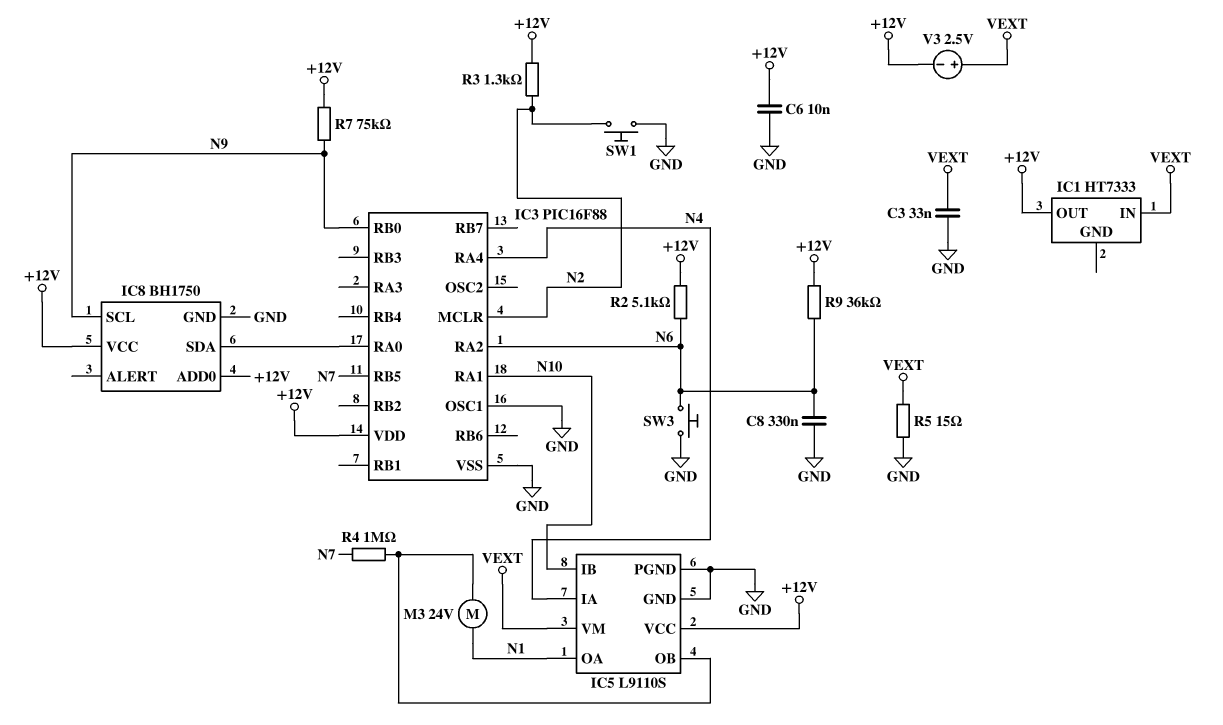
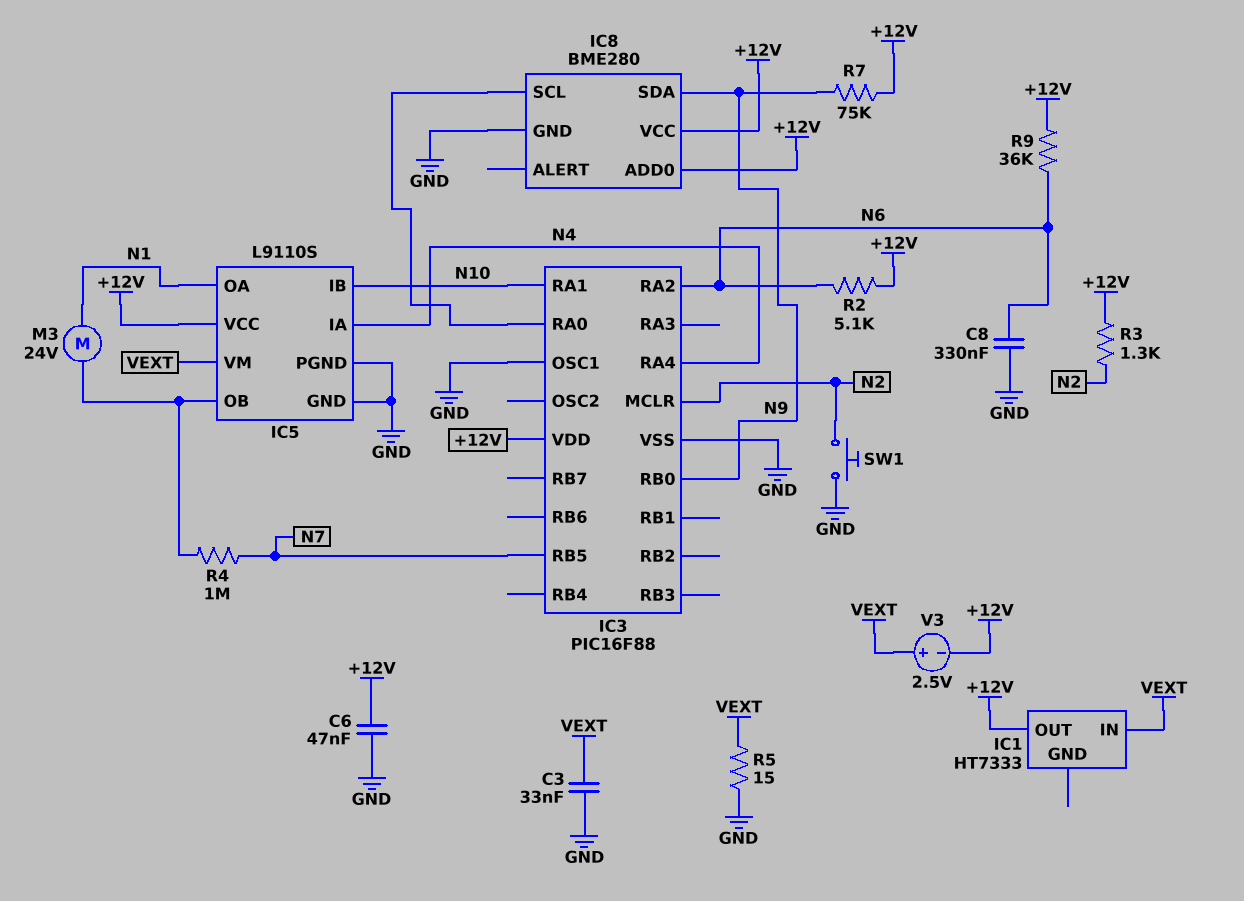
C6: 10nF (+12V, GND) -> 47nF (+12V, GND)
IC8: BH1750 -> BME280
IC8 pin SCL: N9 -> IC3/RA0
IC8 pin SDA: IC3/RA0 -> N9
SW3: button (GND, N6) -> none

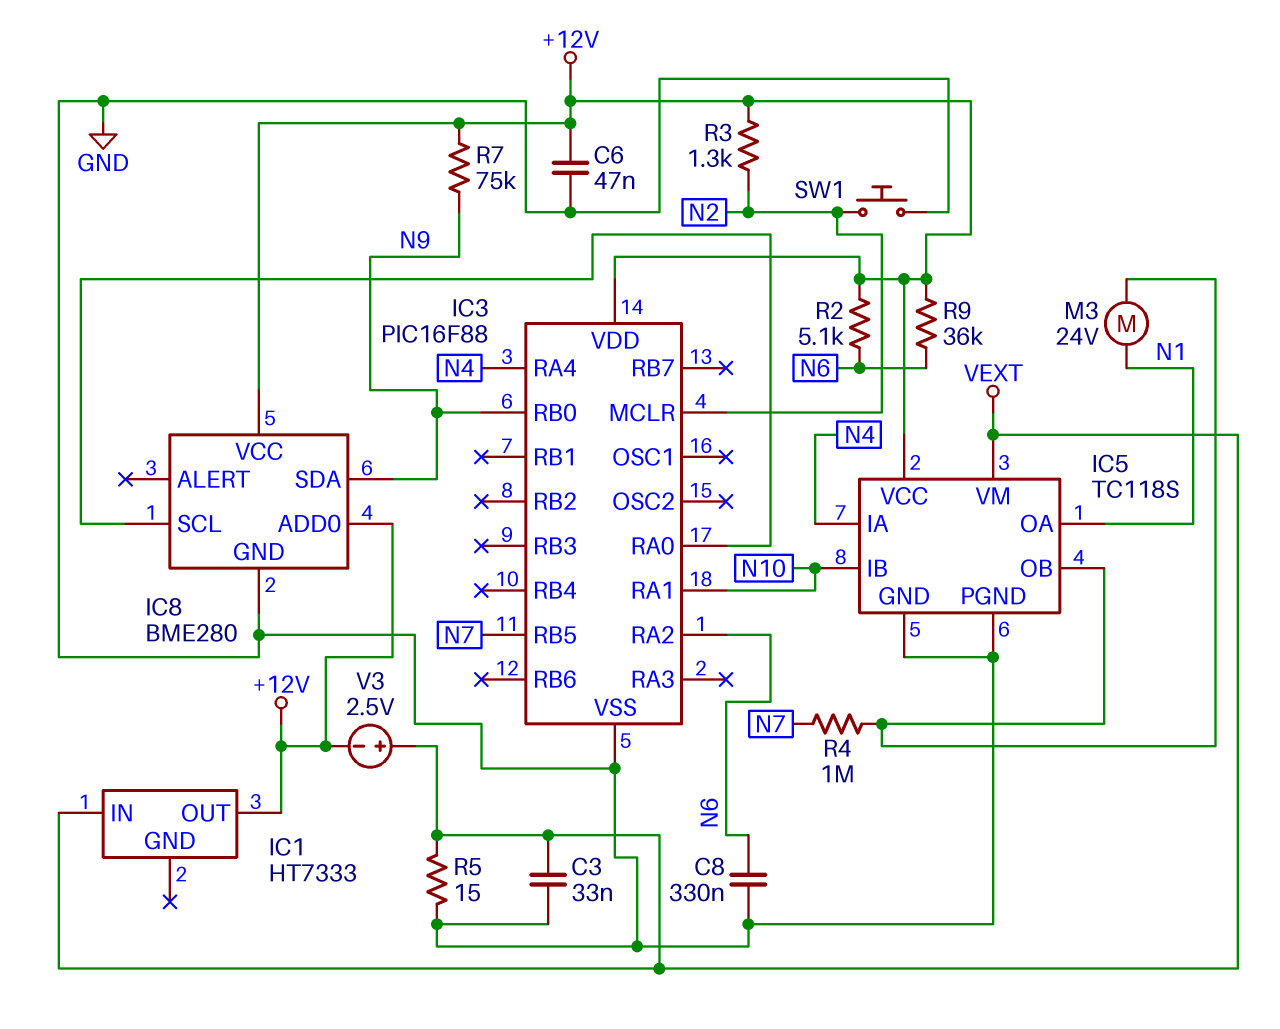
IC3 pin OSC1: GND -> none
IC5: L9110S -> TC118S

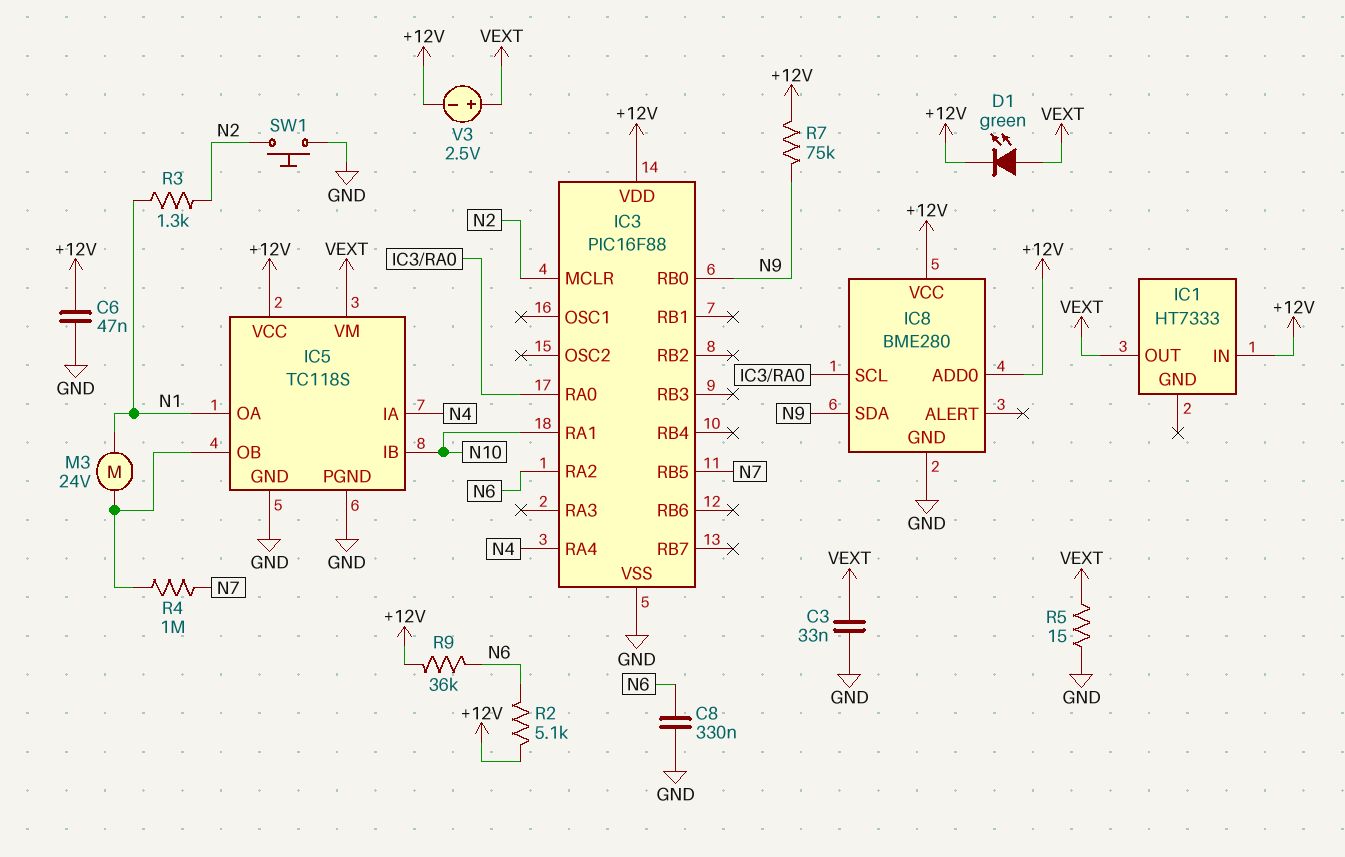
D1: none -> LED green (A VEXT, K +12V)
IC1 pin IN: VEXT -> +12V
IC1 pin OUT: +12V -> VEXT
R3: 1.3k (+12V, N2) -> 1.3k (N1, N2)

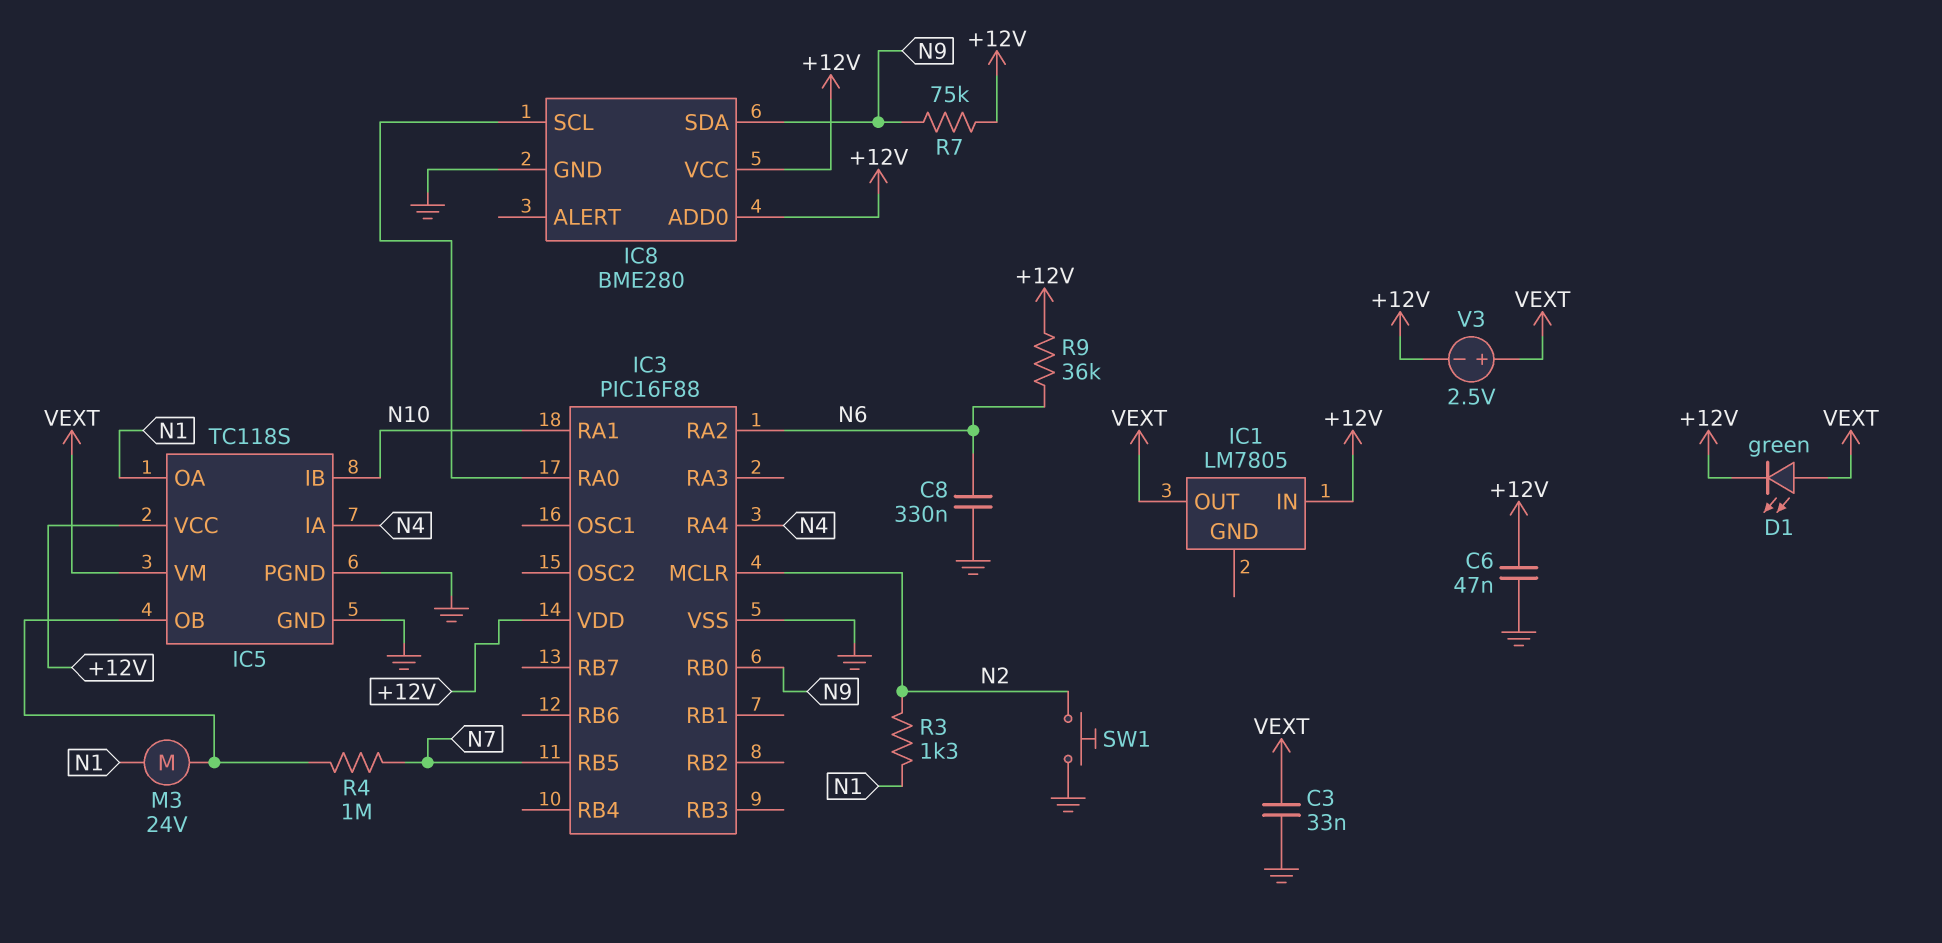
IC1: HT7333 -> LM7805
R2: 5.1k (+12V, N6) -> none
R5: 15 (GND, VEXT) -> none

